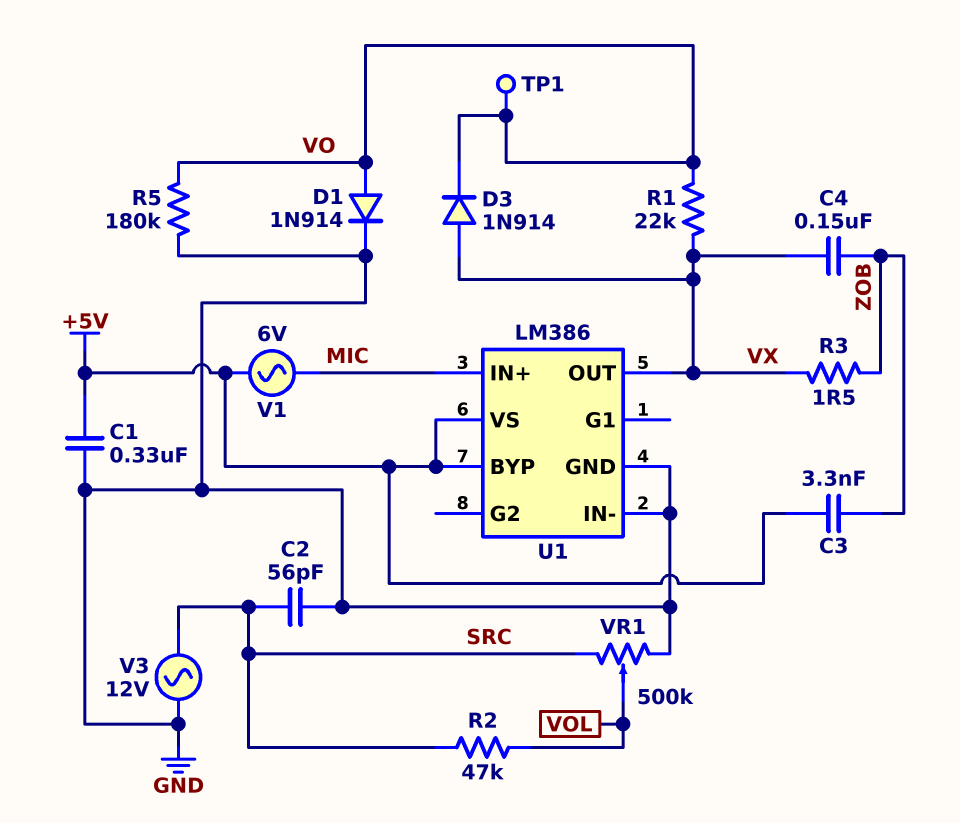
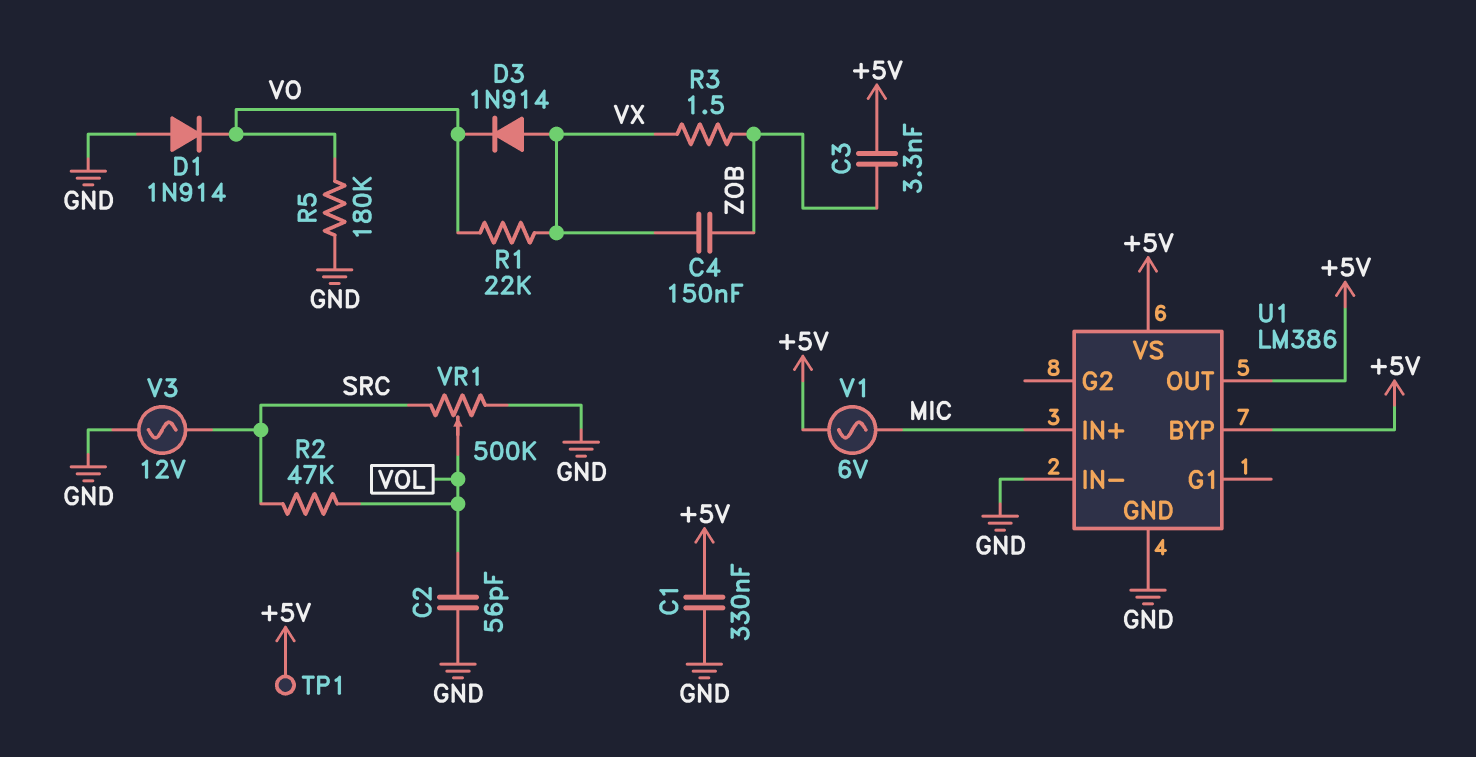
C2: 56pF (GND, SRC) -> 56pF (GND, VOL)
D1: diode 1N914 (A VO, K GND) -> diode 1N914 (A GND, K VO)
TP1: test point (VO) -> test point (+5V)
U1 pin OUT: VX -> +5V

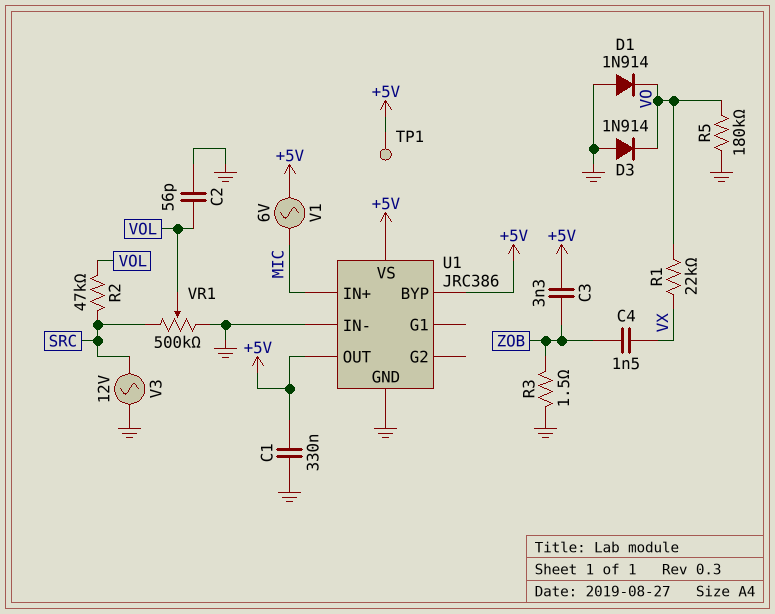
C4: 150nF (VX, ZOB) -> 1.5nF (VX, ZOB)
D3: diode 1N914 (A VX, K VO) -> diode 1N914 (A GND, K VO)
R3: 1.5 (VX, ZOB) -> 1.5 (GND, ZOB)
U1: LM386 -> JRC386

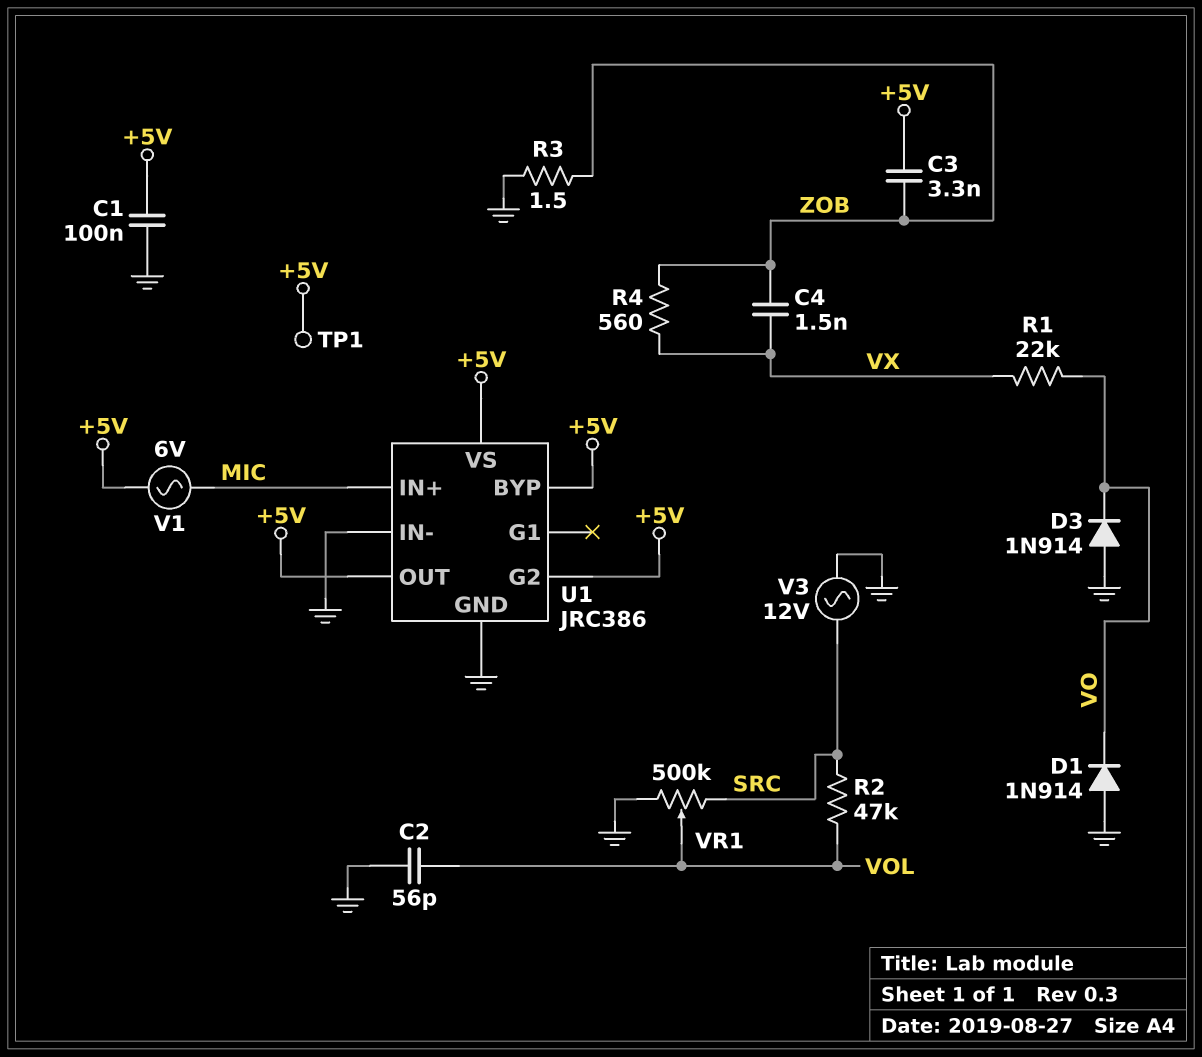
C1: 330nF (+5V, GND) -> 100nF (+5V, GND)
R4: none -> 560 (VX, ZOB)
R5: 180k (GND, VO) -> none
U1 pin G2: none -> +5V

